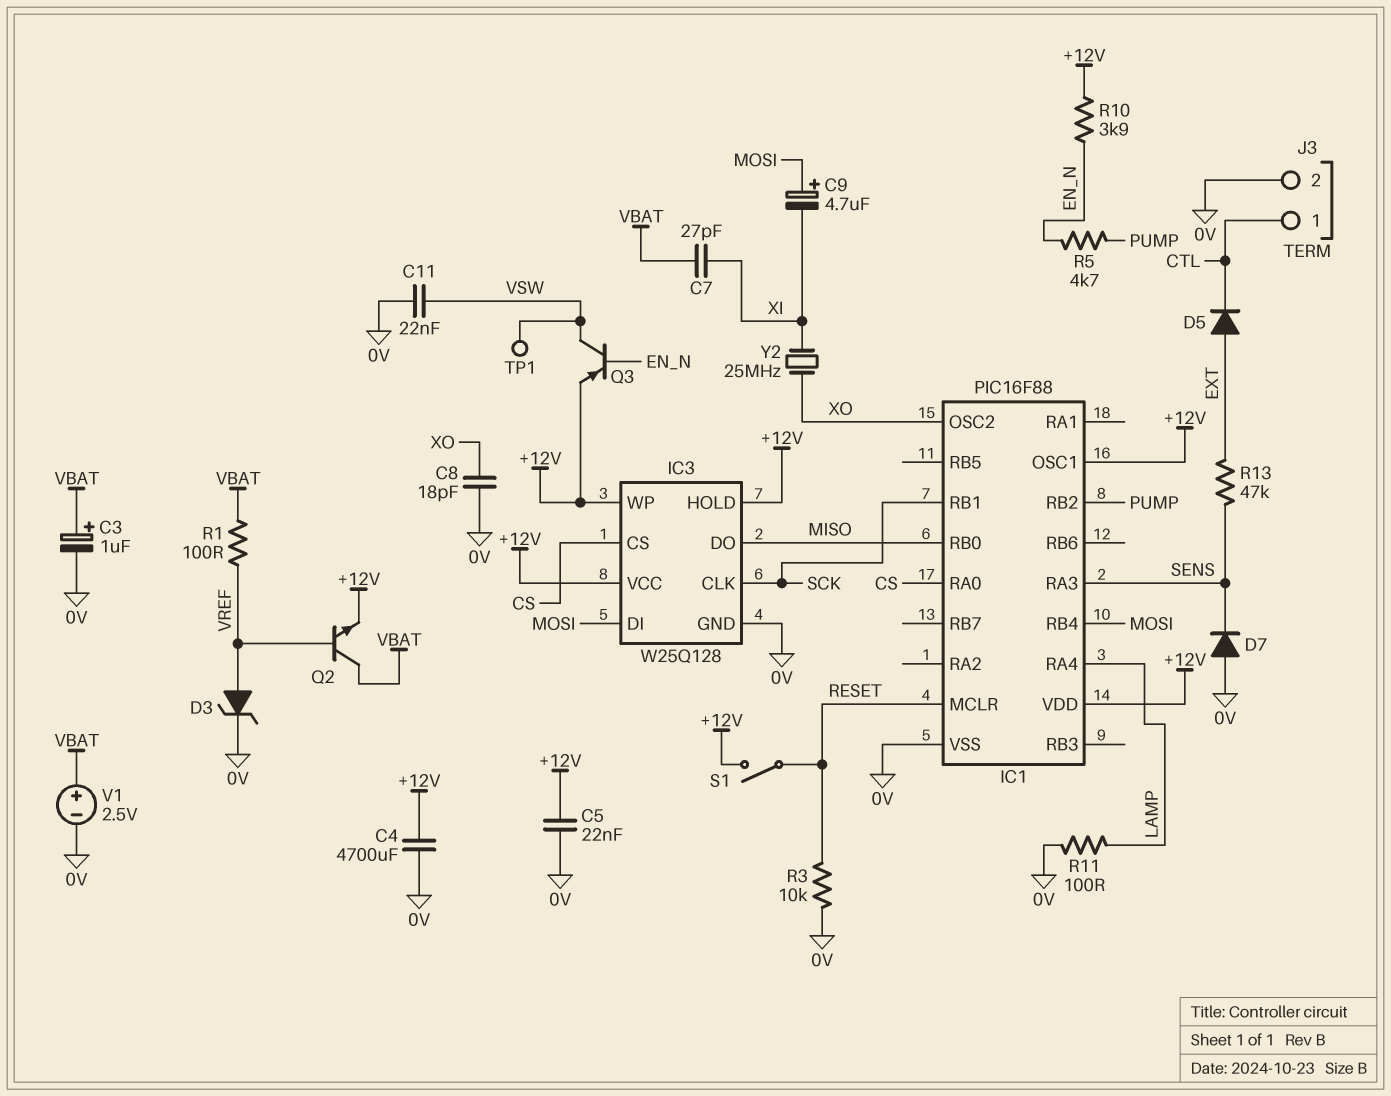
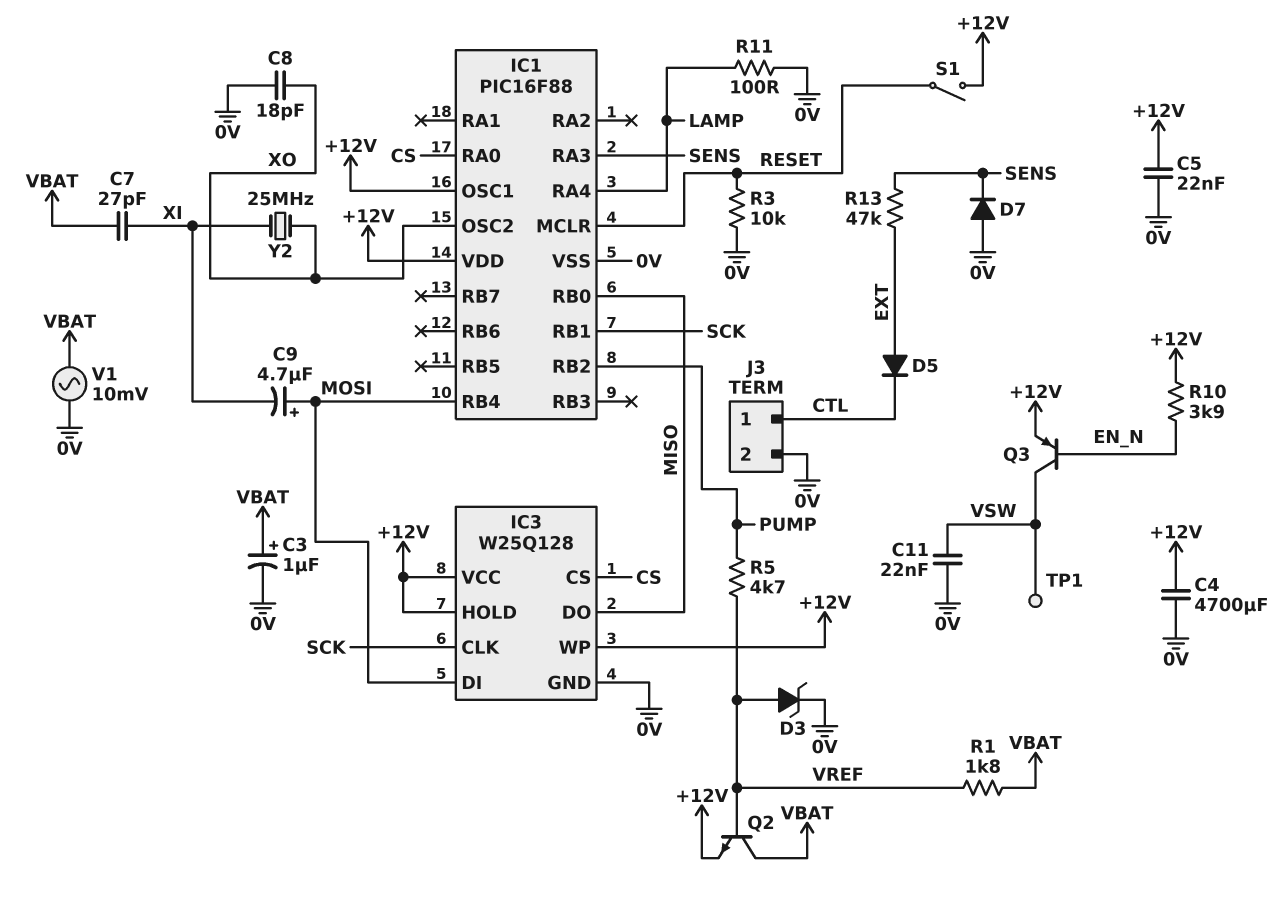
R1: 100 (VBAT, VREF) -> 1.8k (VBAT, VREF)
R5: 4.7k (EN_N, PUMP) -> 4.7k (PUMP, VREF)
V1: 2.5V (plus VBAT, minus 0V) -> AC 10mV (0V, VBAT)

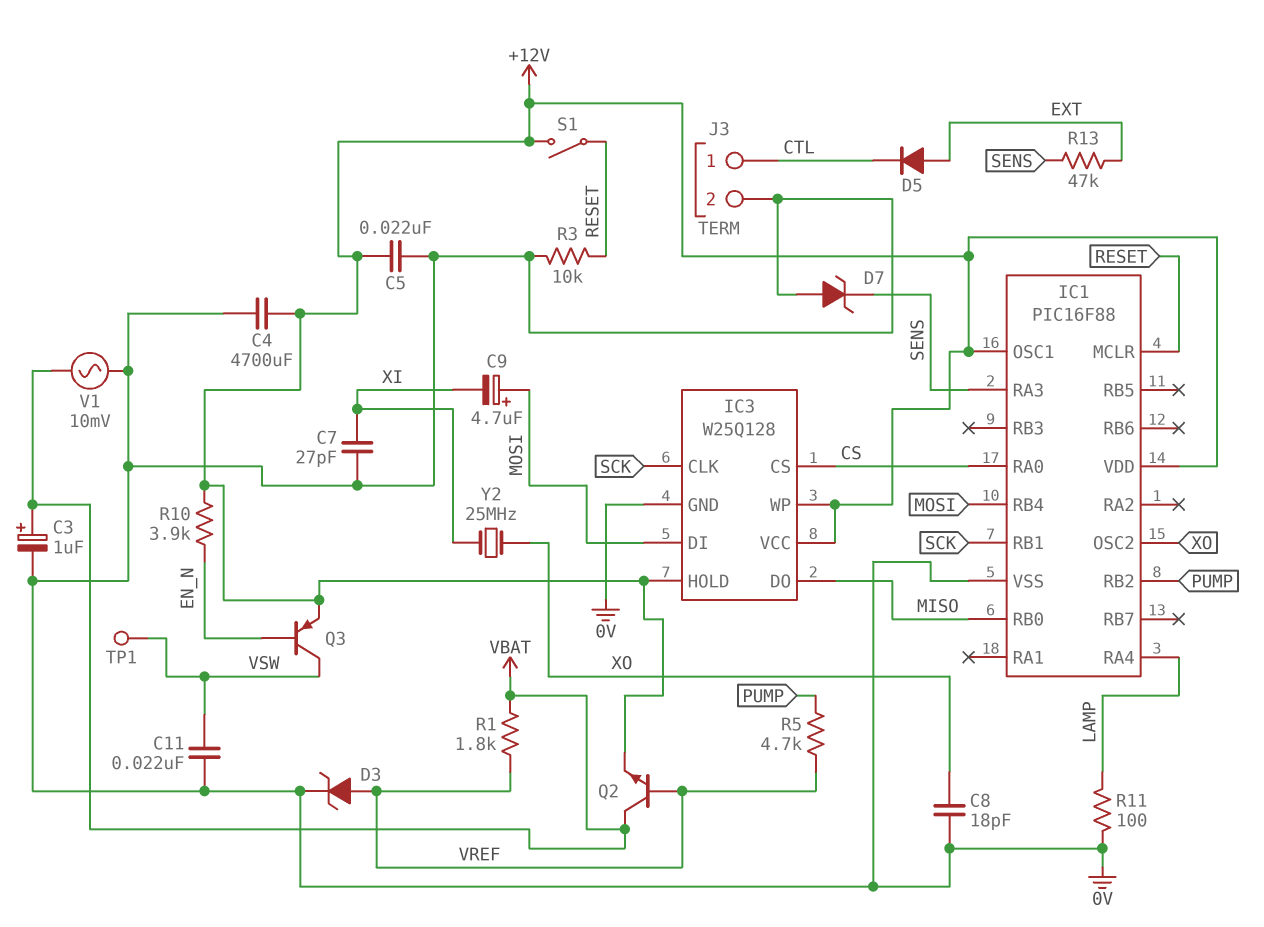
C7: 27pF (VBAT, XI) -> 27pF (0V, XI)
D7: diode (A 0V, K SENS) -> zener (A 0V, K SENS)

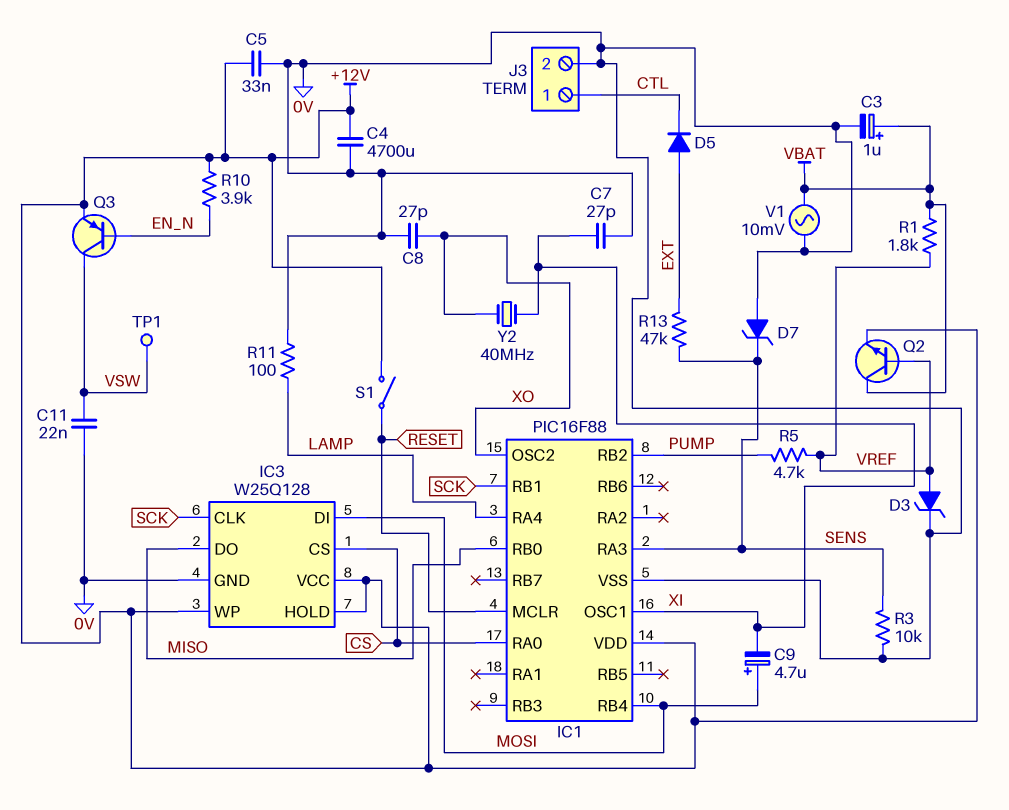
C5: 22nF (+12V, 0V) -> 33nF (+12V, 0V)
C8: 18pF (0V, XO) -> 27pF (0V, XO)
IC1 pin OSC1: +12V -> XI
R3: 10k (0V, RESET) -> 10k (0V, SENS)
Y2: 25MHz (XI, XO) -> 40MHz (XI, XO)

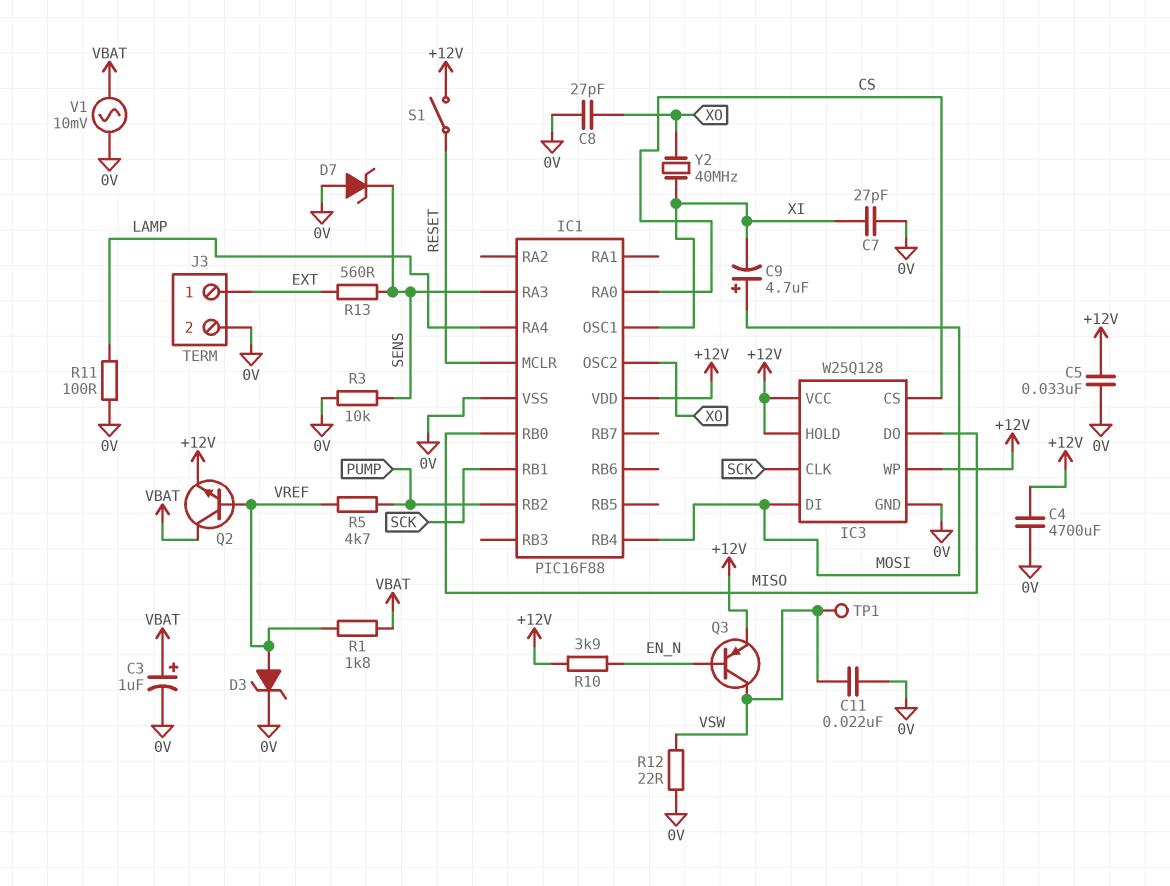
D5: diode (A EXT, K CTL) -> none
J3 pin 1: CTL -> EXT
R12: none -> 22 (0V, VSW)
R13: 47k (EXT, SENS) -> 560 (EXT, SENS)

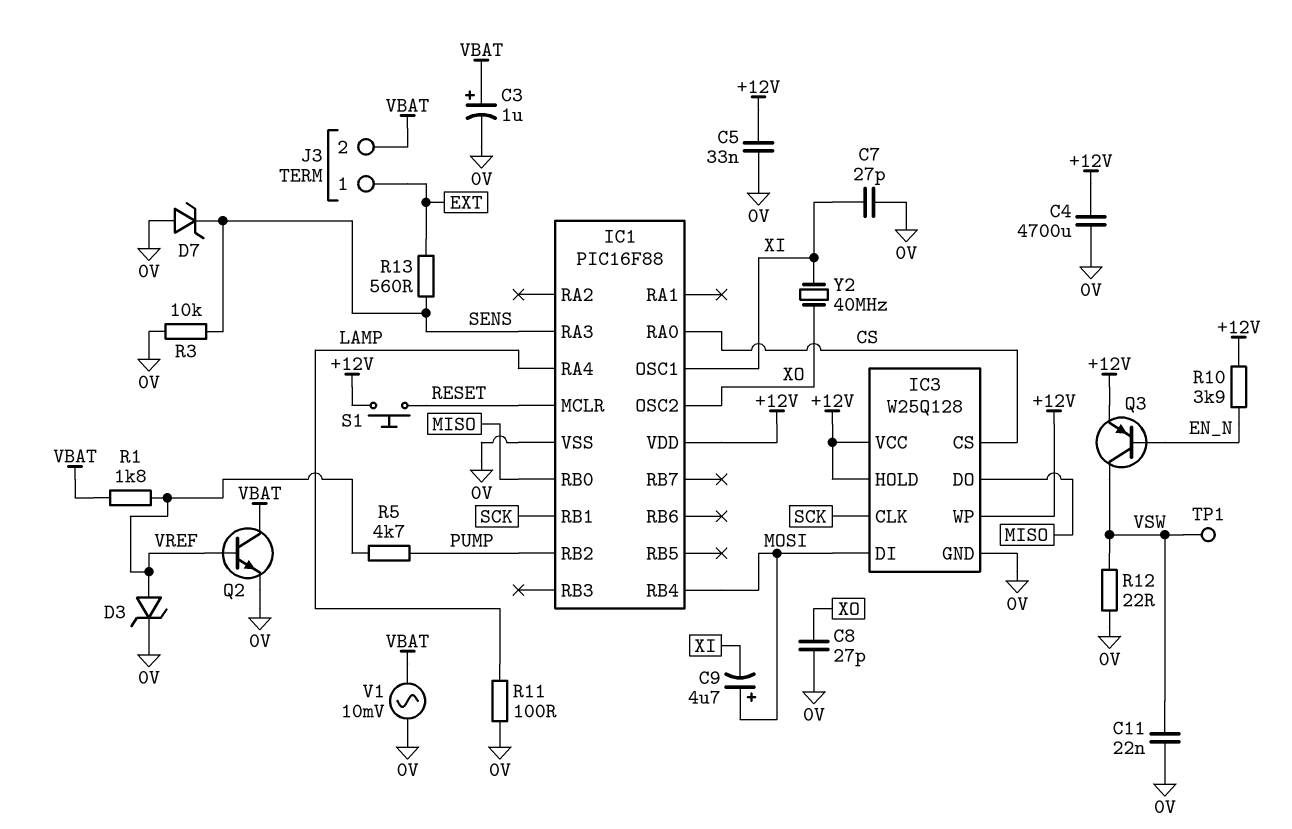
J3 pin 2: 0V -> VBAT
Q2: NPN (B VREF, C VBAT, E +12V) -> NPN (B VREF, C VBAT, E 0V)
S1: switch (+12V, RESET) -> button (+12V, RESET)

